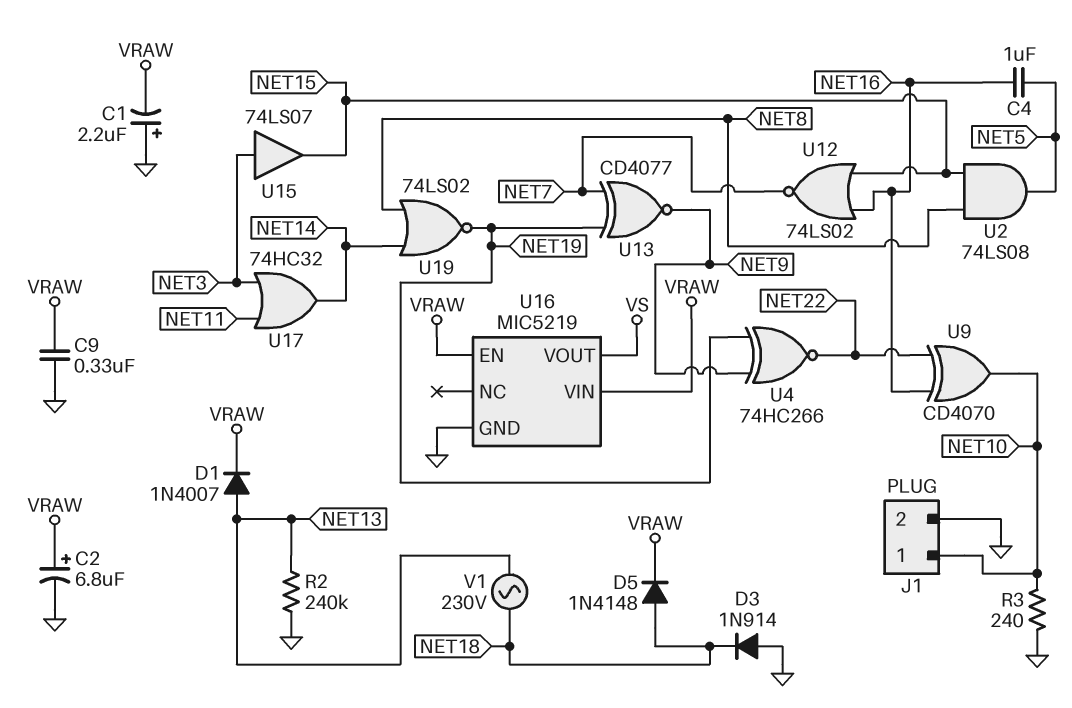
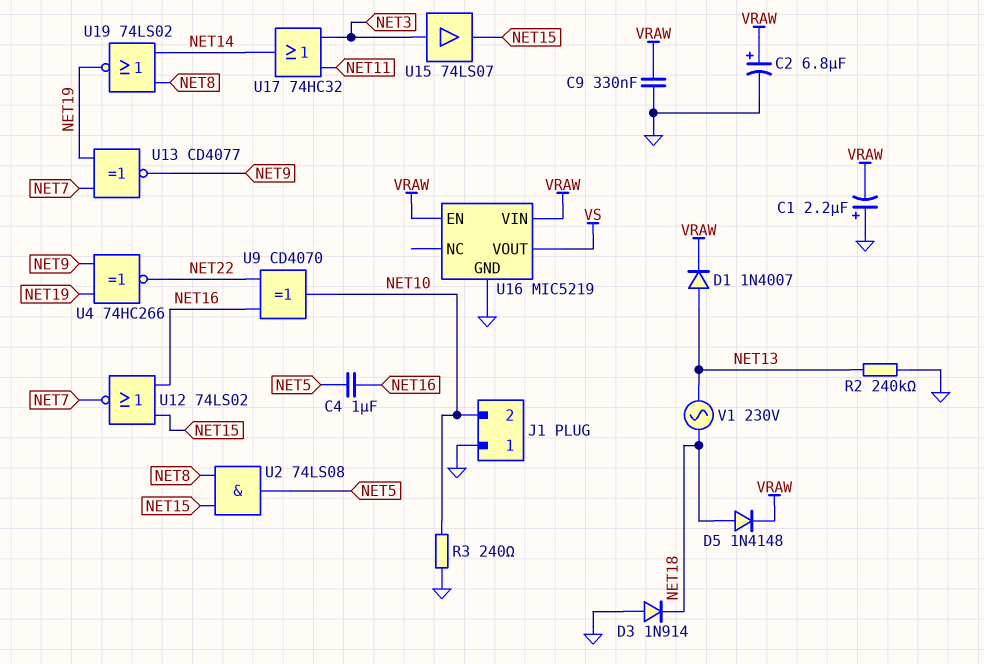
J1 pin 1: NET10 -> GND
J1 pin 2: GND -> NET10

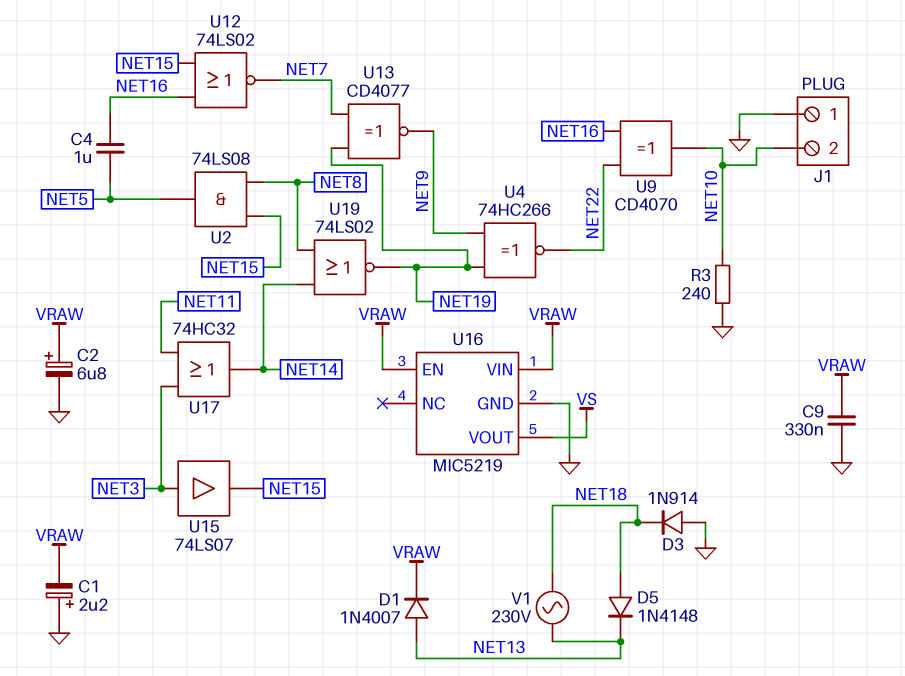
D5: diode 1N4148 (A NET18, K VRAW) -> diode 1N4148 (A NET18, K NET13)
R2: 240k (GND, NET13) -> none

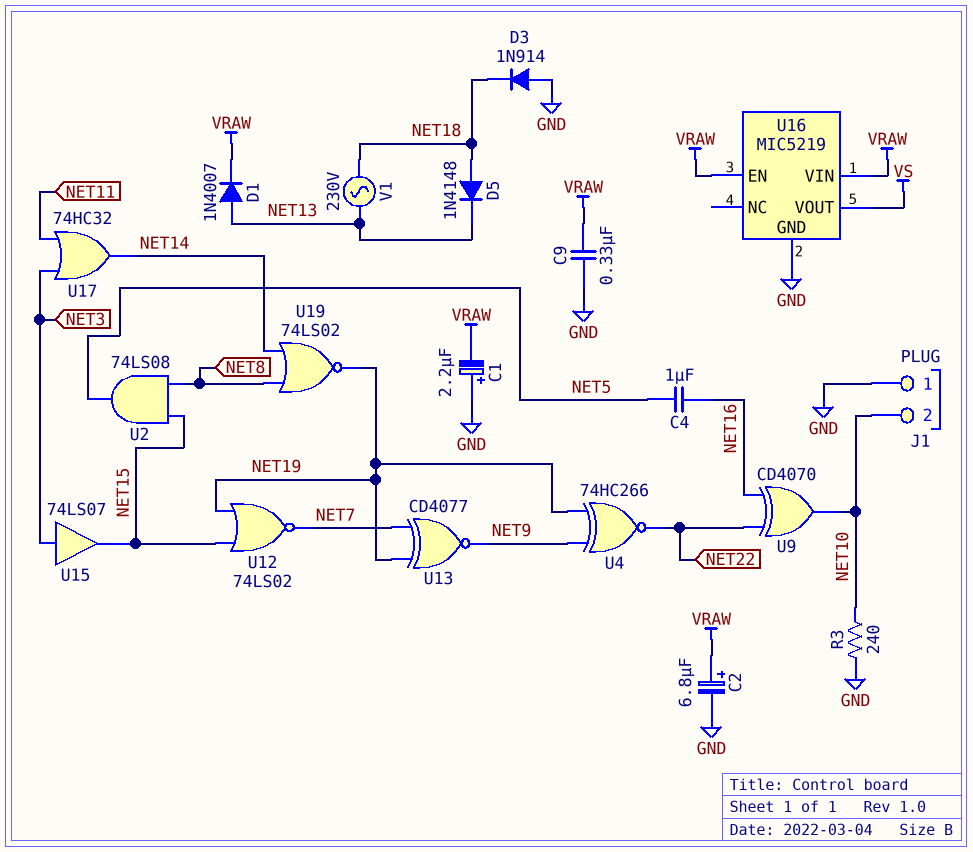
U12: NOR 74LS02 (in NET15, in NET16, out NET7) -> NOR 74LS02 (in NET15, in NET19, out NET7)

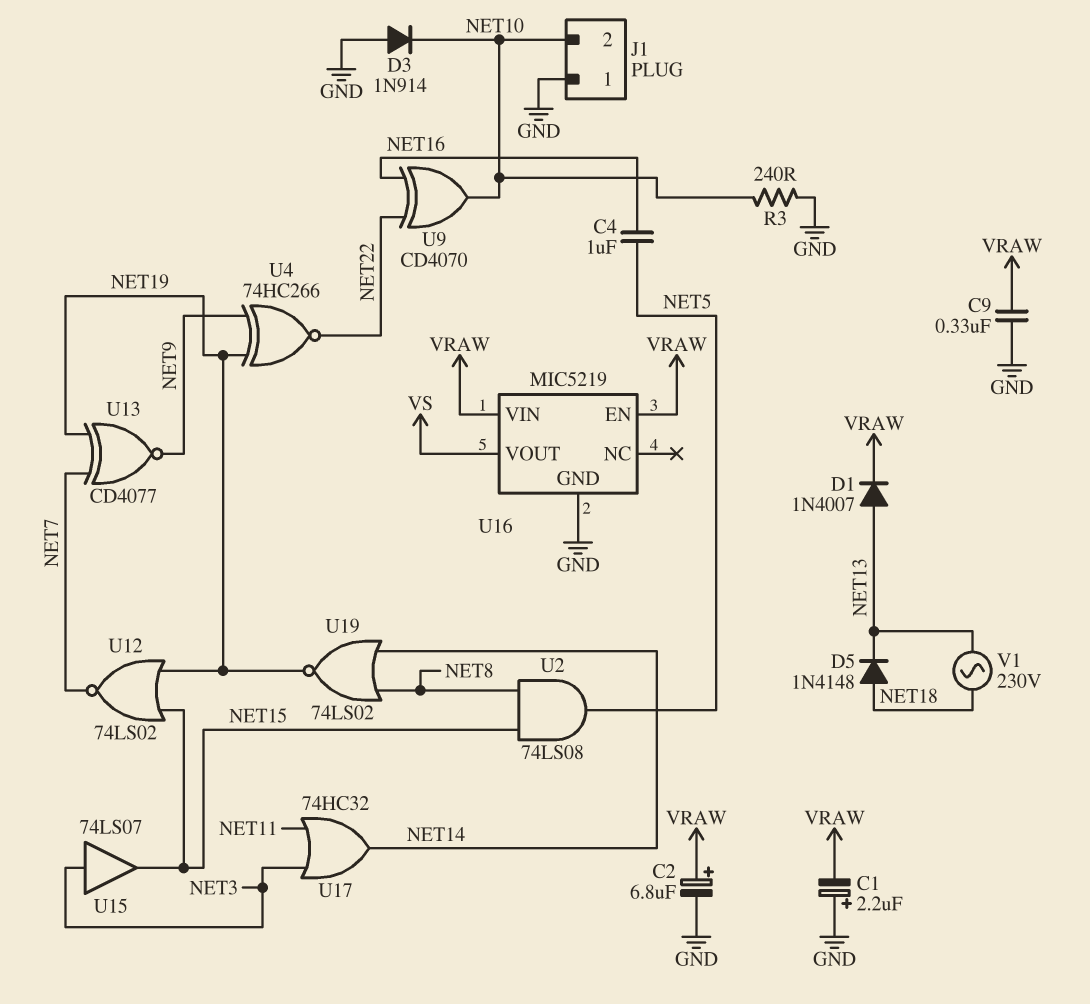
D3: diode 1N914 (A GND, K NET18) -> diode 1N914 (A GND, K NET10)

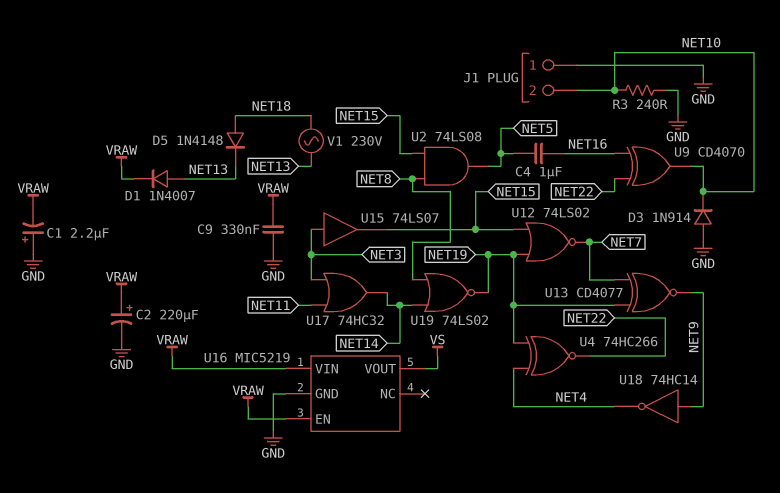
C2: 6.8uF (plus VRAW, minus GND) -> 220uF (plus VRAW, minus GND)
U4: XNOR 74HC266 (in NET9, in NET19, out NET22) -> XNOR 74HC266 (in NET4, in NET19, out NET22)
U18: none -> NOT 74HC14 (in NET9, out NET4)

